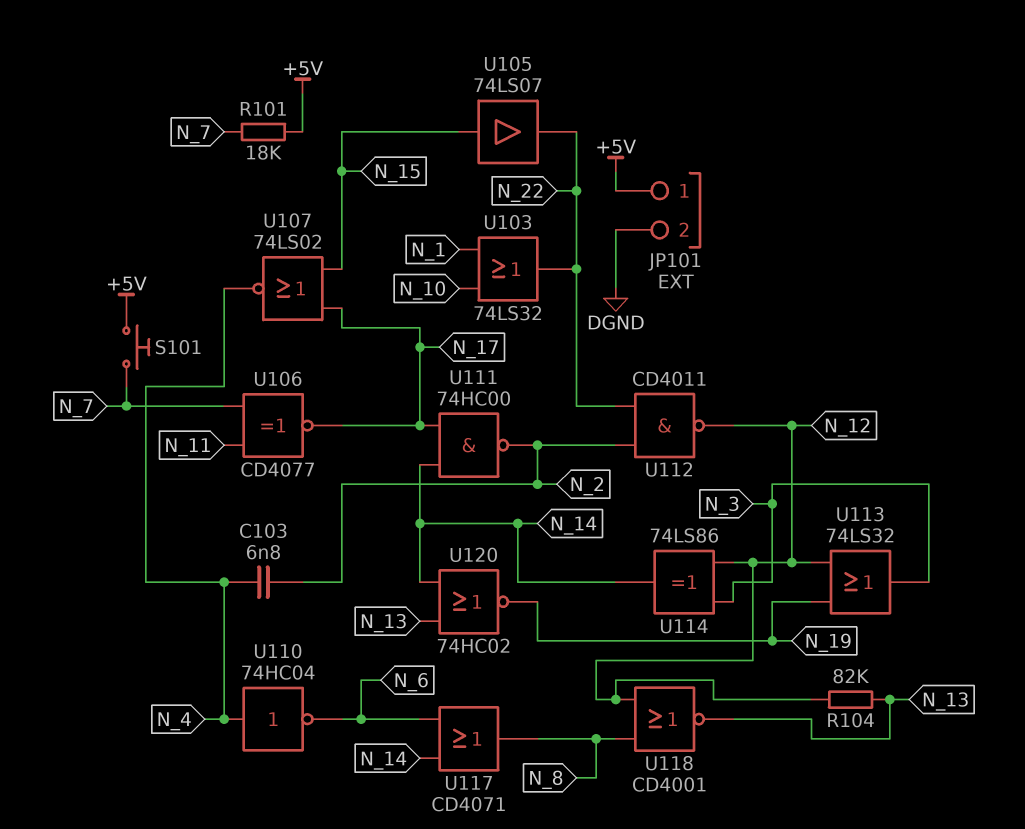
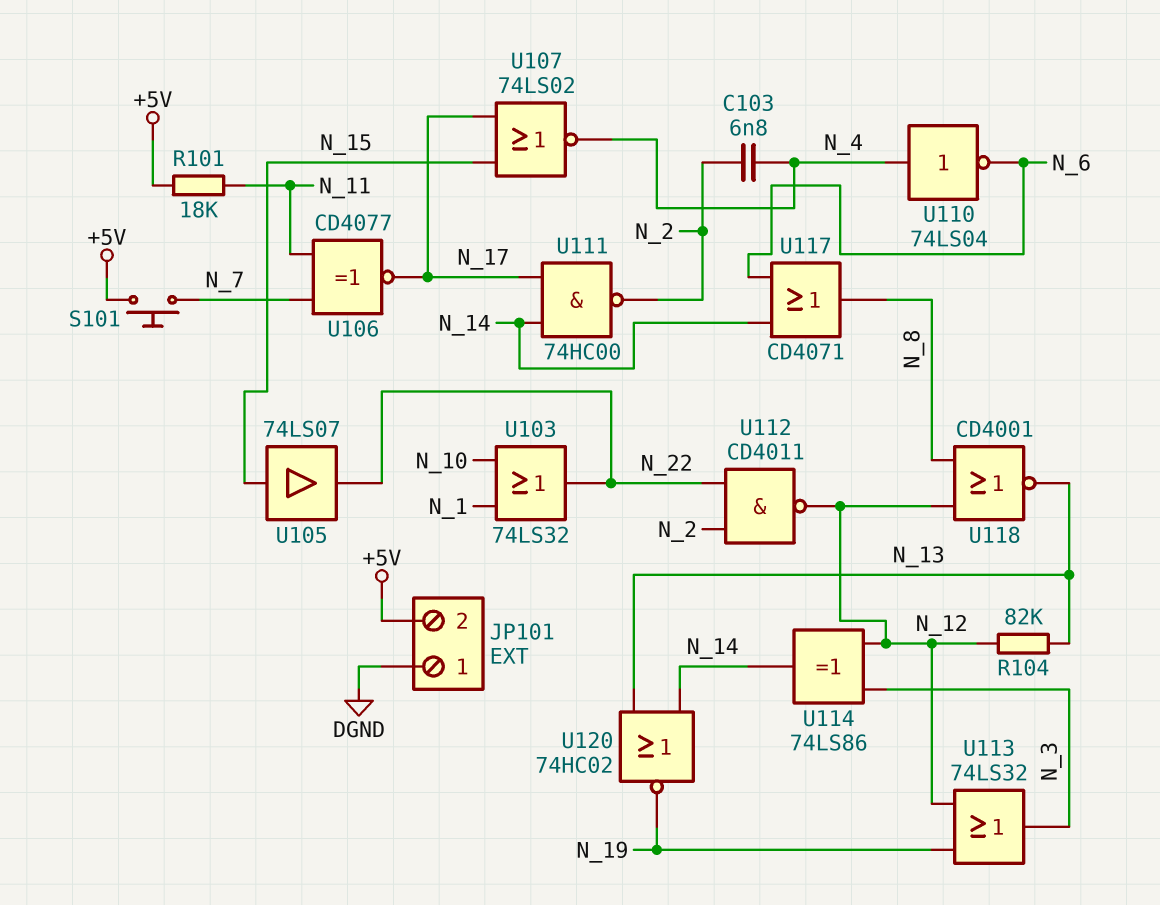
JP101 pin 1: +5V -> DGND
JP101 pin 2: DGND -> +5V
R101: 18k (+5V, N_7) -> 18k (+5V, N_11)
U110: NOT 74HC04 (in N_4, out N_6) -> NOT 74LS04 (in N_4, out N_6)

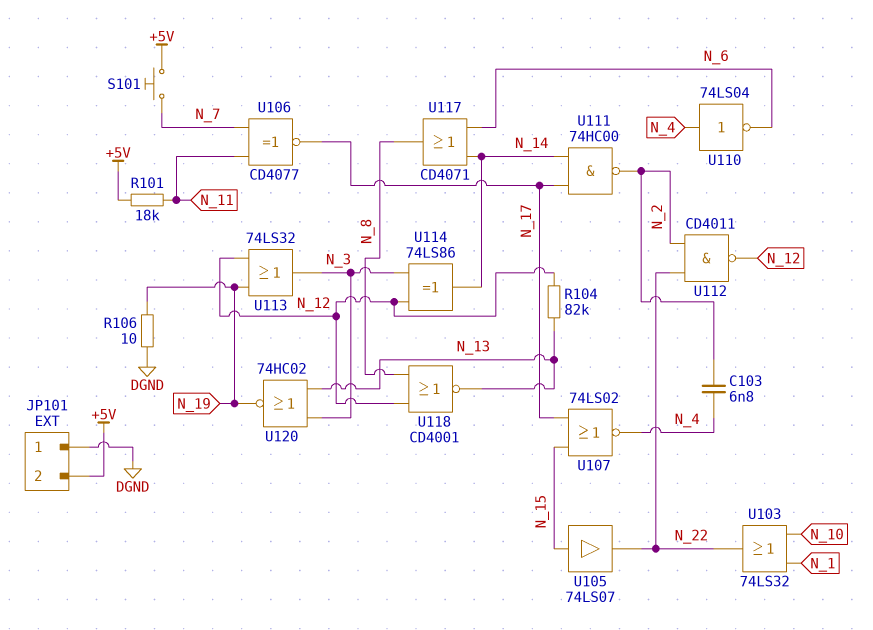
R106: none -> 10 (DGND, N_19)
U120: NOR 74HC02 (in N_13, in N_14, out N_19) -> NOR 74HC02 (in N_3, in N_13, out N_19)

